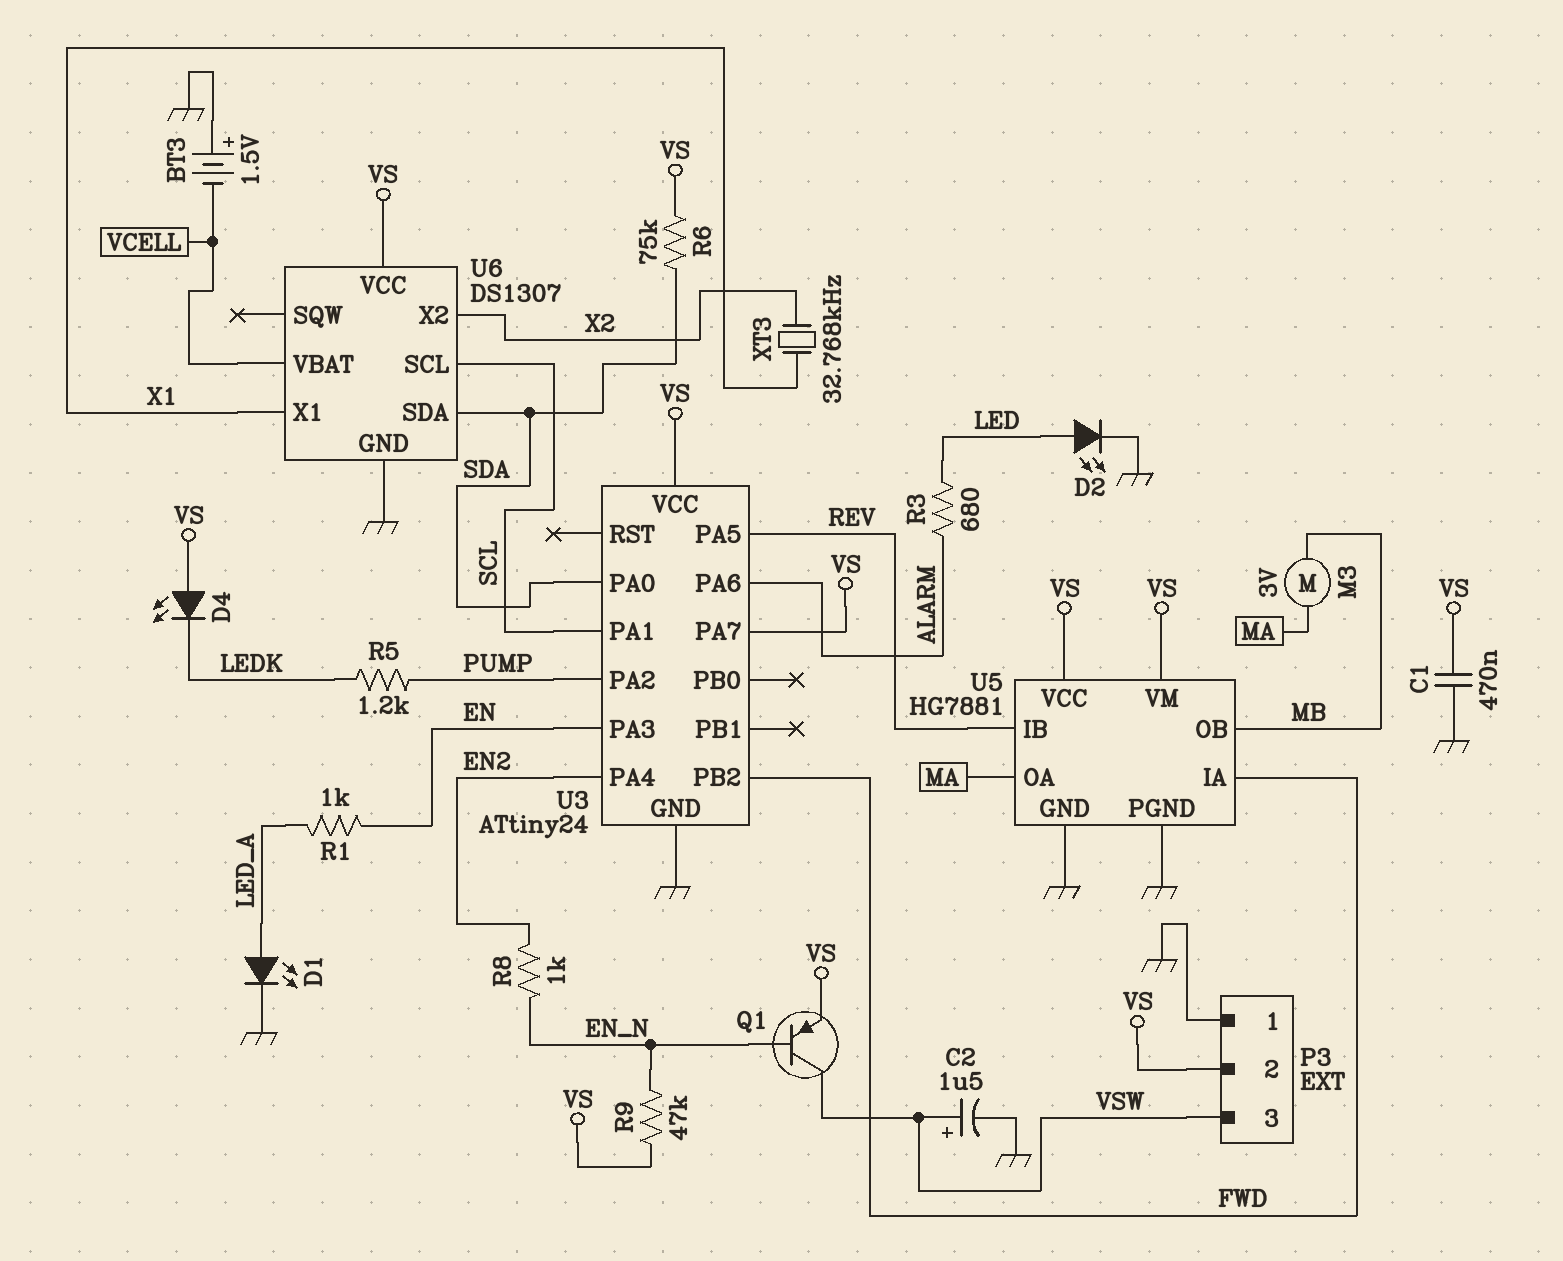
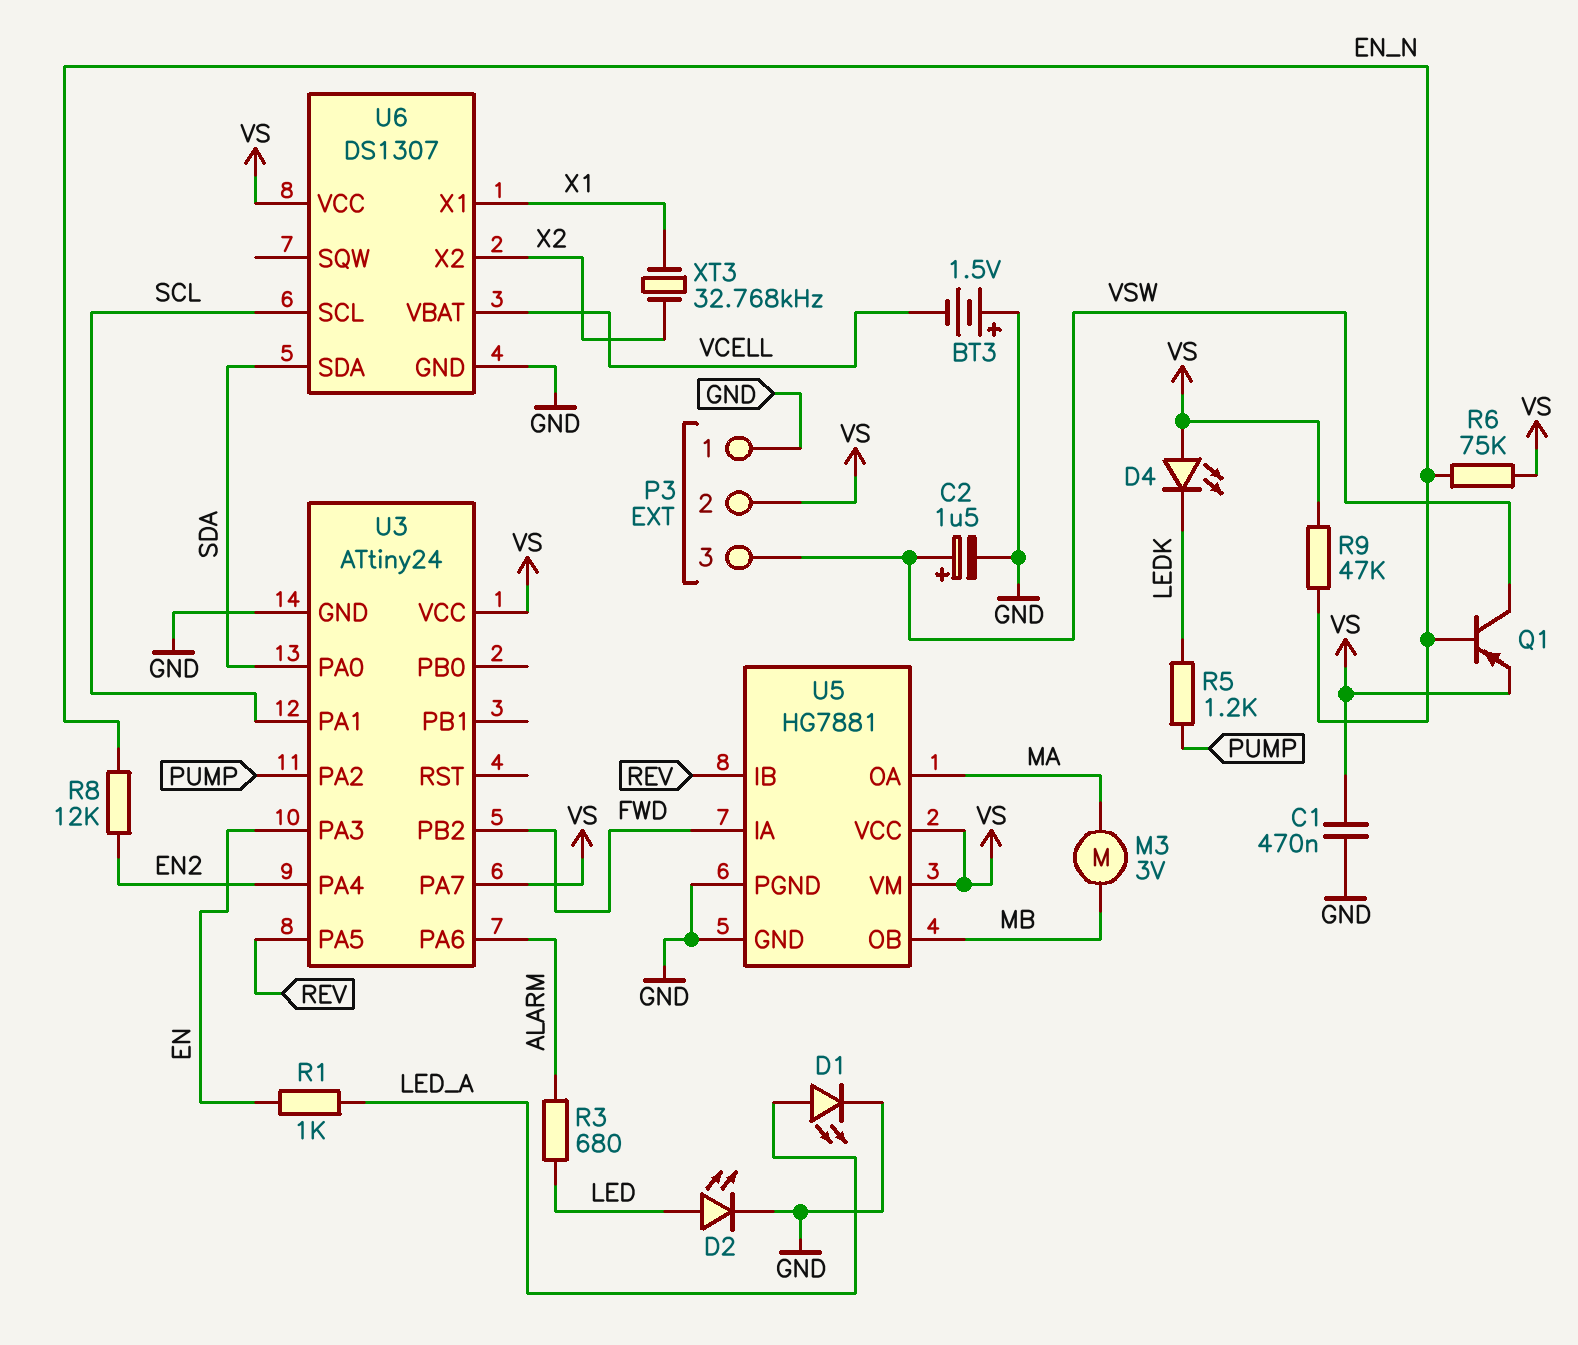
R6: 75k (SDA, VS) -> 75k (EN_N, VS)
R8: 1k (EN2, EN_N) -> 12k (EN2, EN_N)

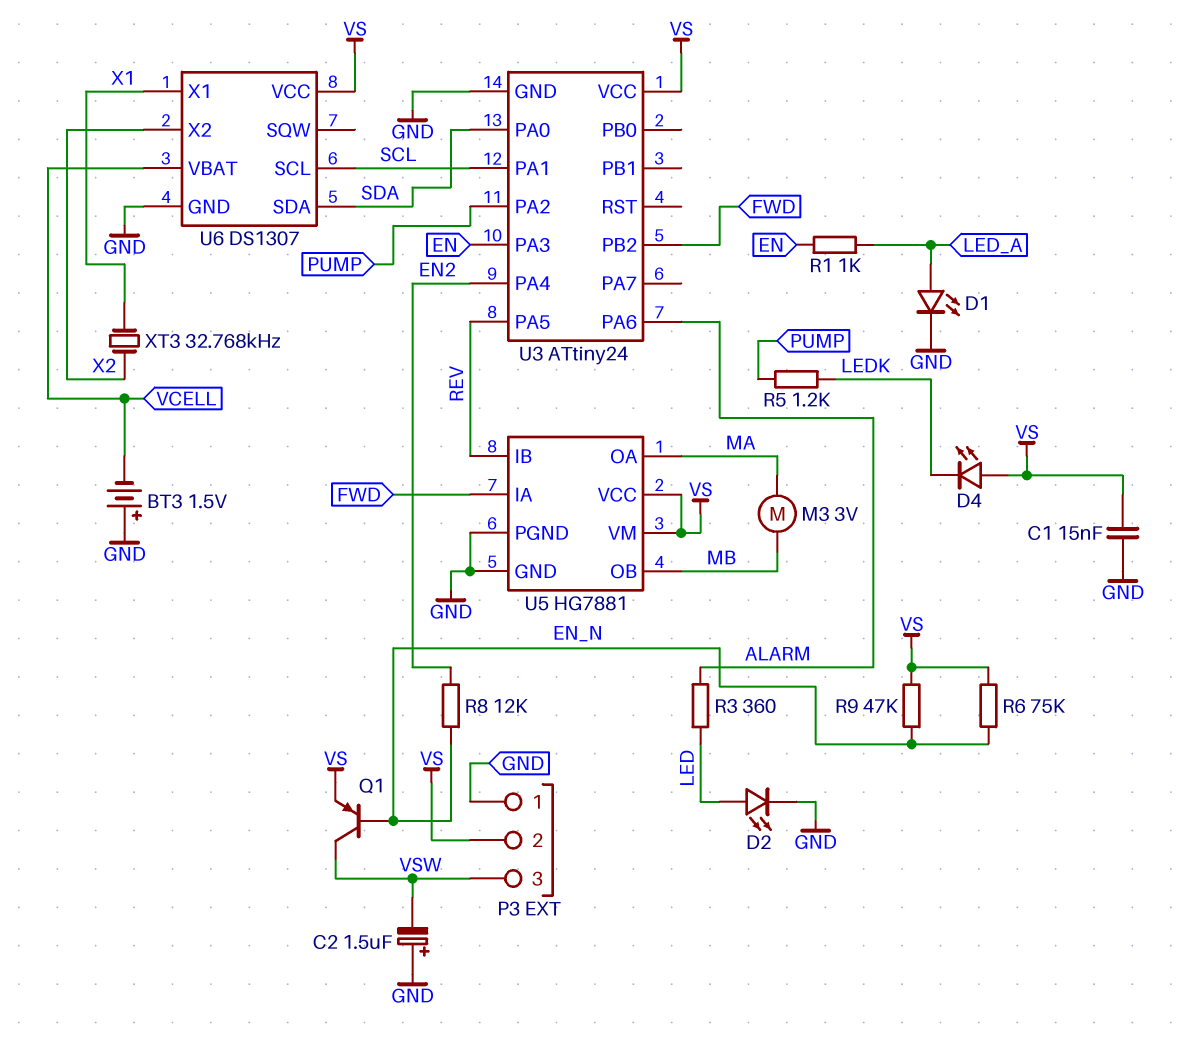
C1: 470nF (GND, VS) -> 15nF (GND, VS)
C2: 1.5uF (plus VSW, minus GND) -> 1.5uF (plus GND, minus VSW)
R3: 680 (ALARM, LED) -> 360 (ALARM, LED)
U3 pin PA7: VS -> none

